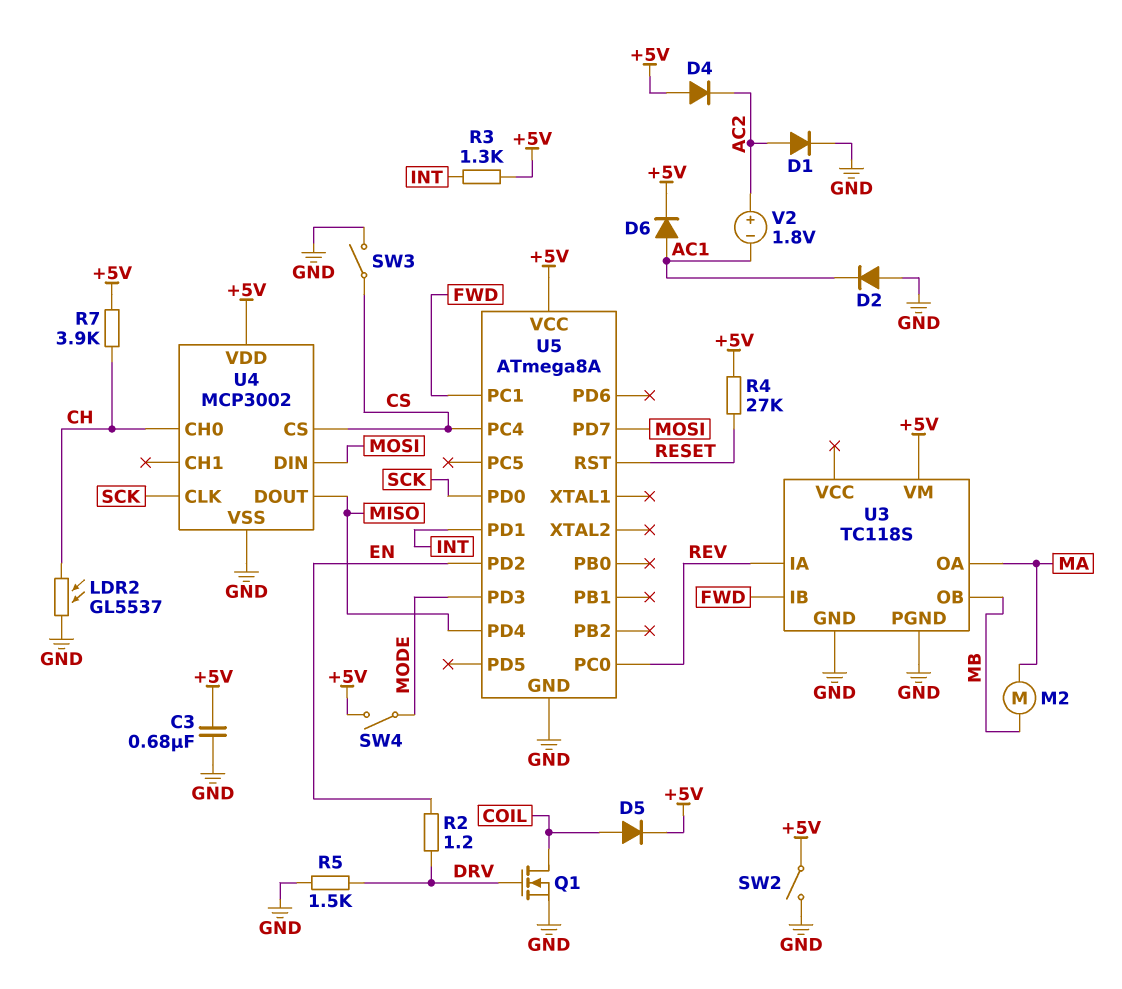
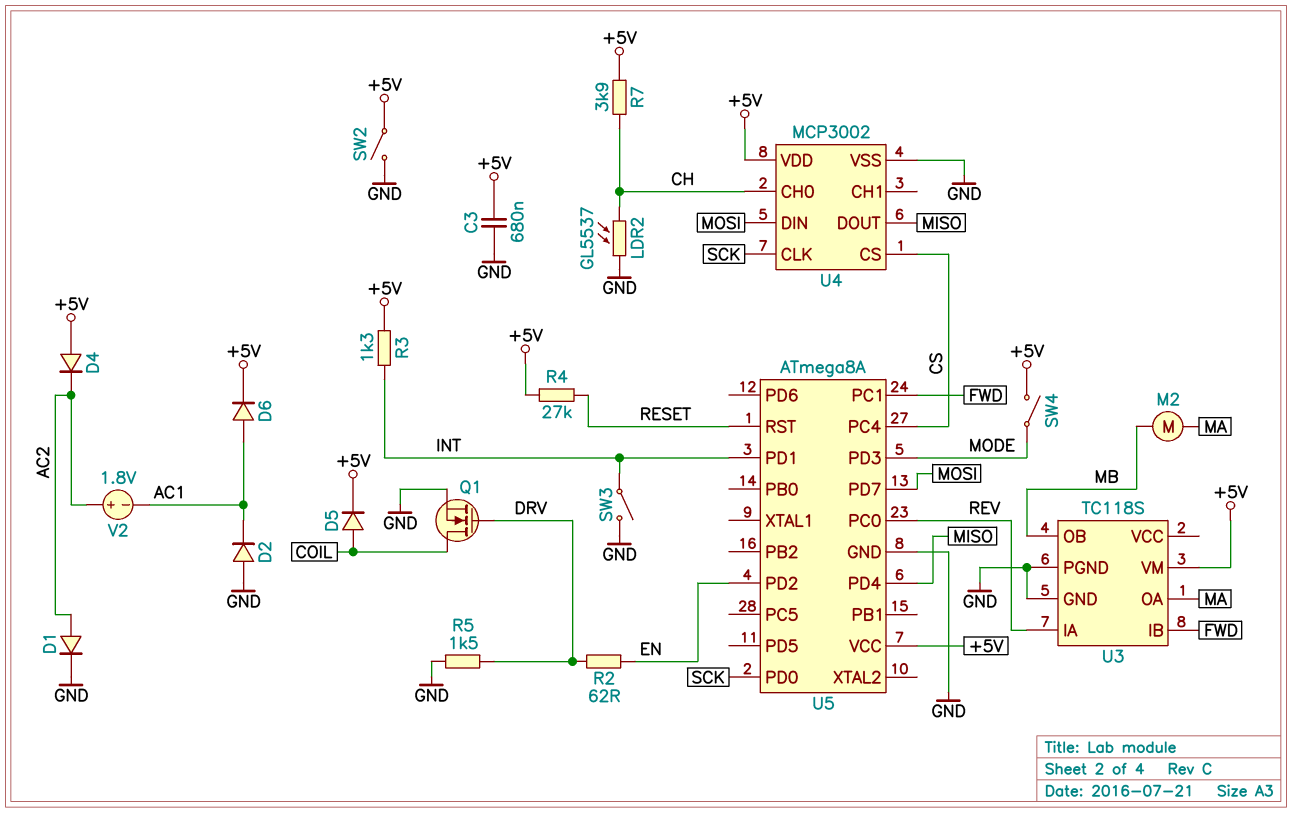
R2: 1.2 (DRV, EN) -> 62 (DRV, EN)
SW3: switch (CS, GND) -> switch (GND, INT)

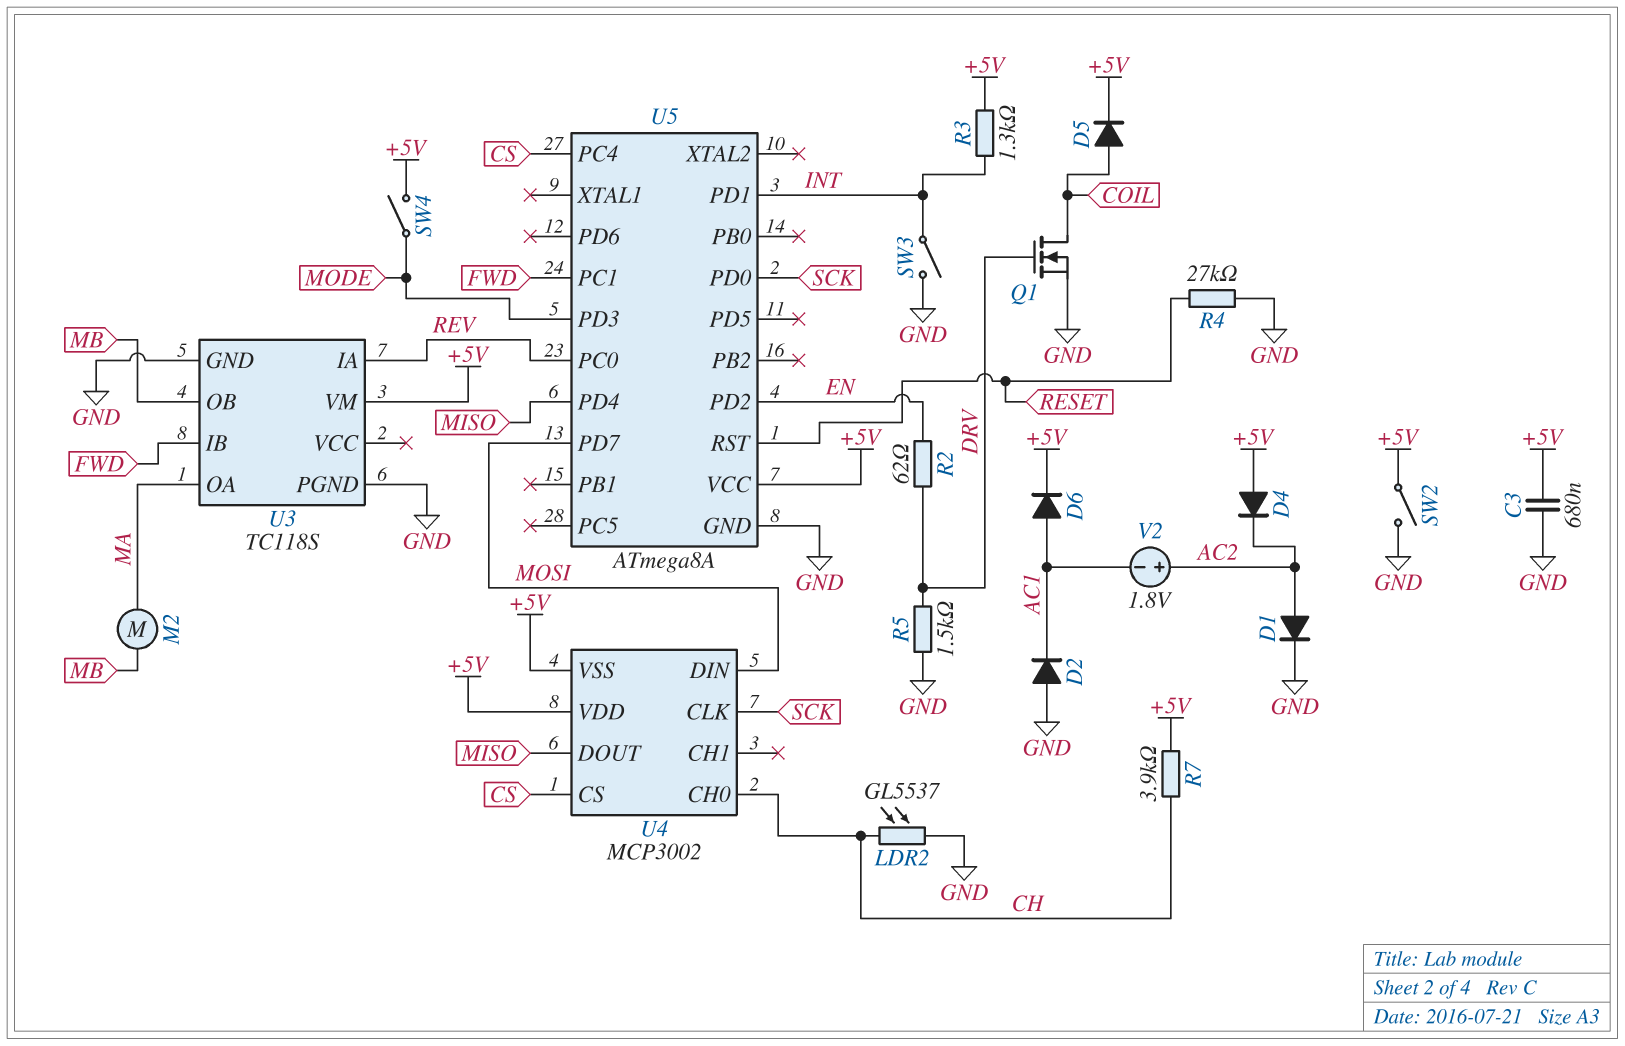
R4: 27k (+5V, RESET) -> 27k (GND, RESET)
U4 pin VSS: GND -> +5V

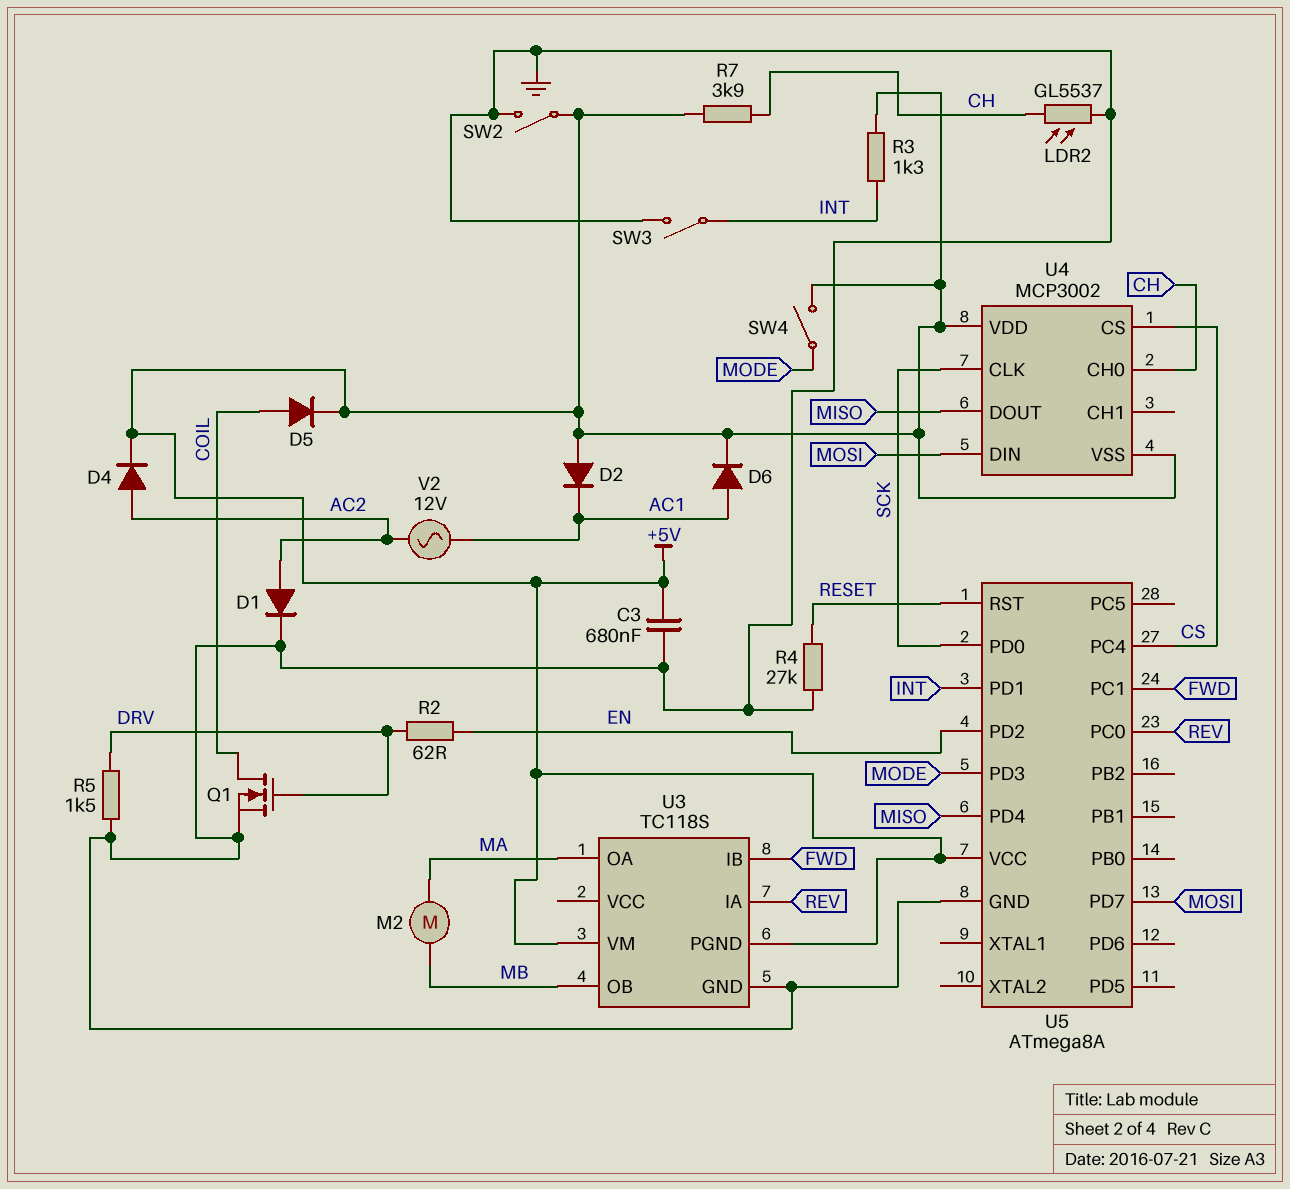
D2: diode (A GND, K AC1) -> diode (A +5V, K AC1)
D4: diode (A +5V, K AC2) -> diode (A AC2, K +5V)
U3 pin PGND: GND -> +5V
V2: 1.8V (plus AC2, minus AC1) -> AC 12V (AC1, AC2)

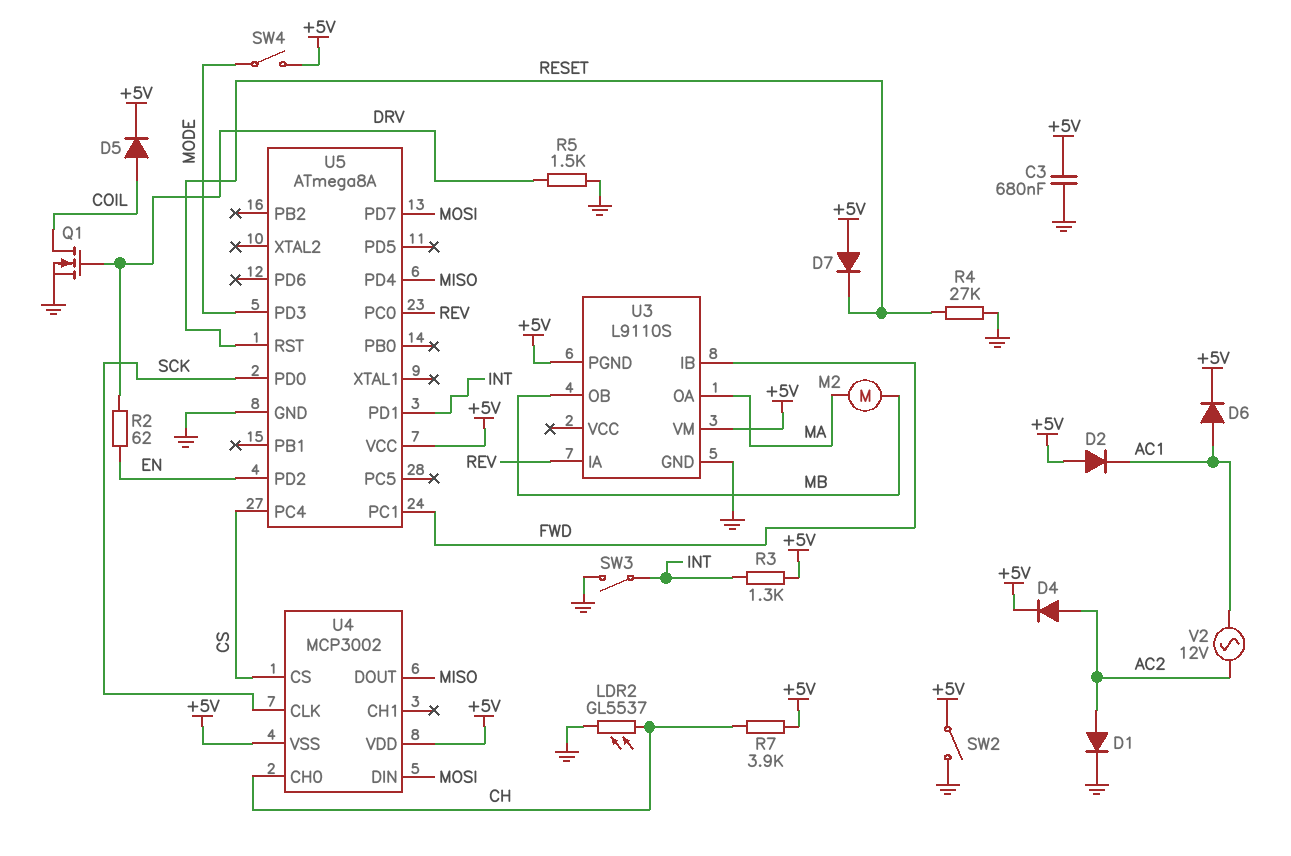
D7: none -> diode (A +5V, K RESET)
U3: TC118S -> L9110S

